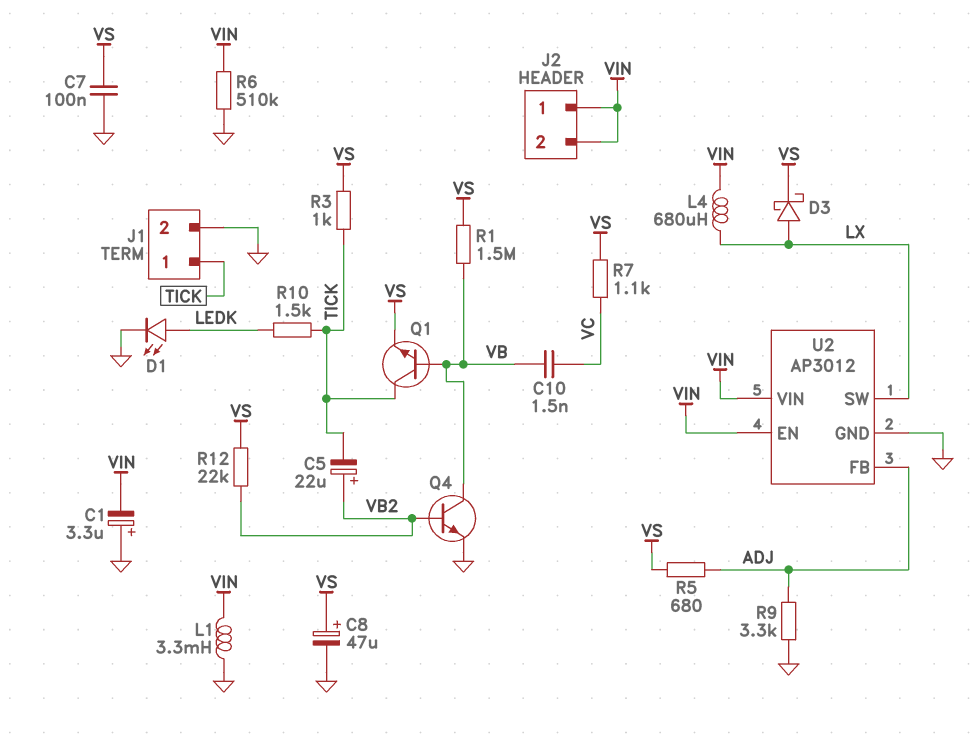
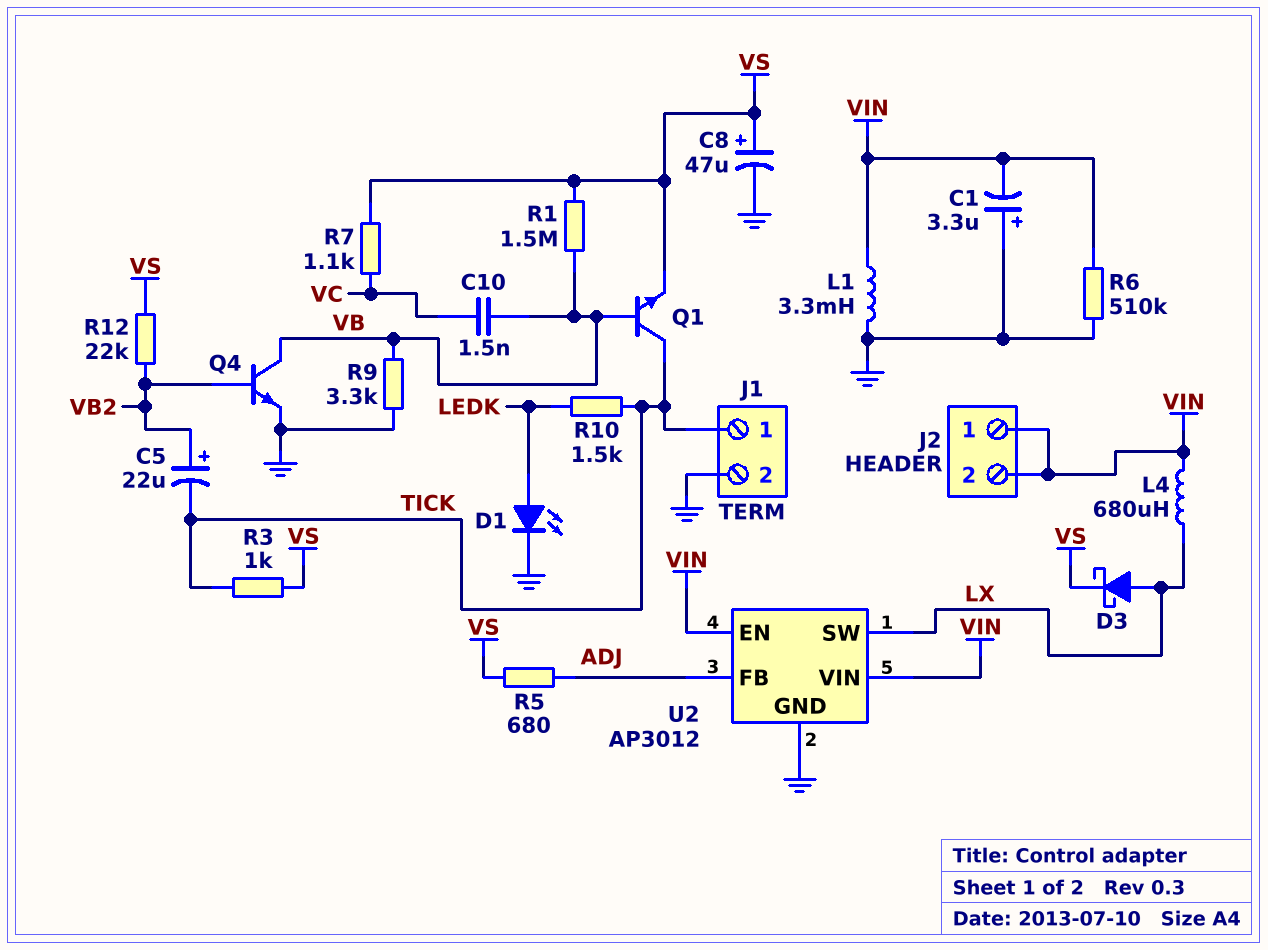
C7: 100nF (GND, VS) -> none
R9: 3.3k (ADJ, GND) -> 3.3k (GND, VB)

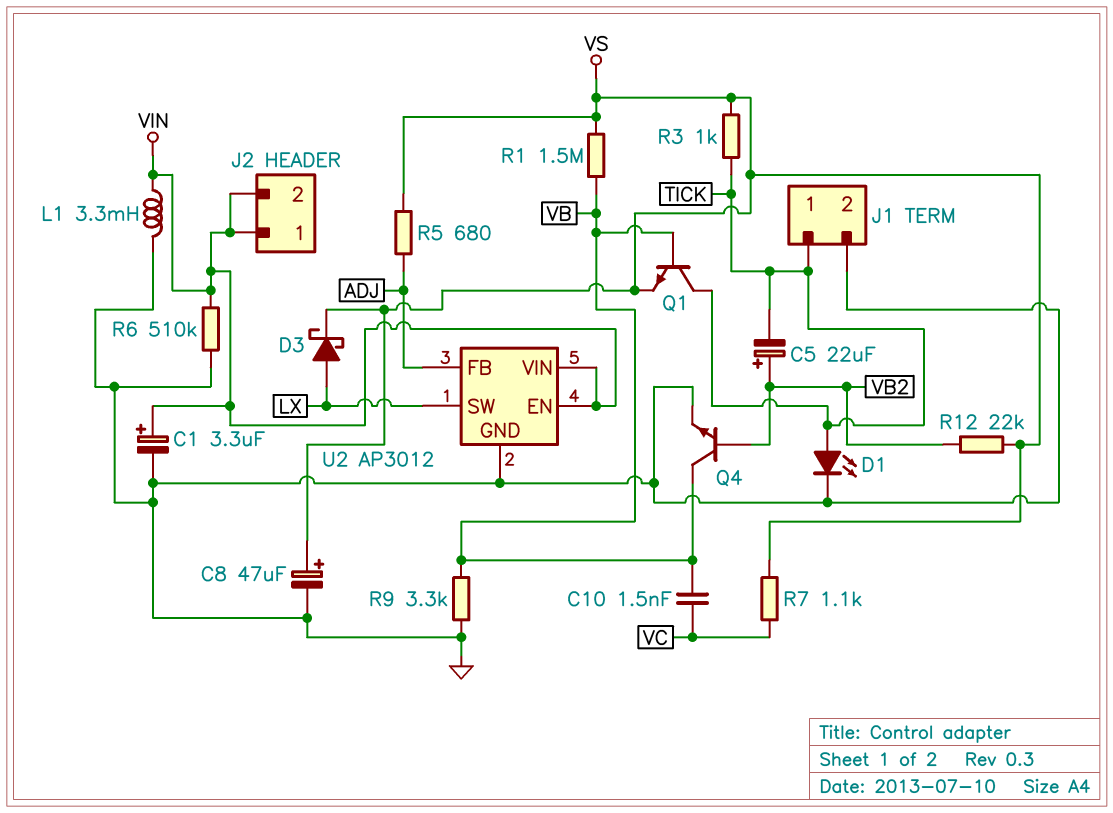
C1: 3.3uF (plus GND, minus VIN) -> 3.3uF (plus VIN, minus GND)
D1: LED (A LEDK, K GND) -> LED (A TICK, K GND)
L4: 680uH (LX, VIN) -> none
R10: 1.5k (LEDK, TICK) -> none

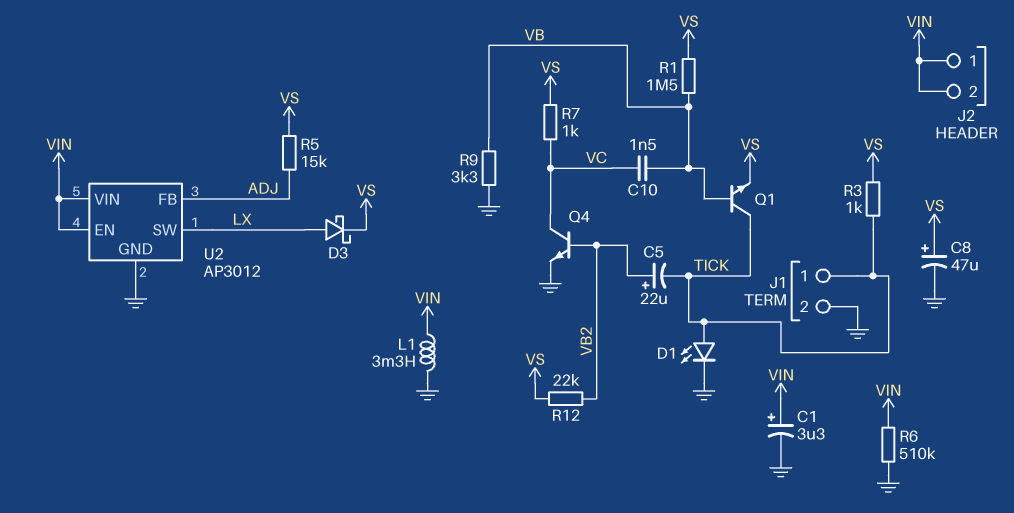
Q4: NPN (B VB2, C VB, E GND) -> NPN (B VB2, C VC, E GND)
R5: 680 (ADJ, VS) -> 15k (ADJ, VS)
R7: 1.1k (VC, VS) -> 1k (VC, VS)

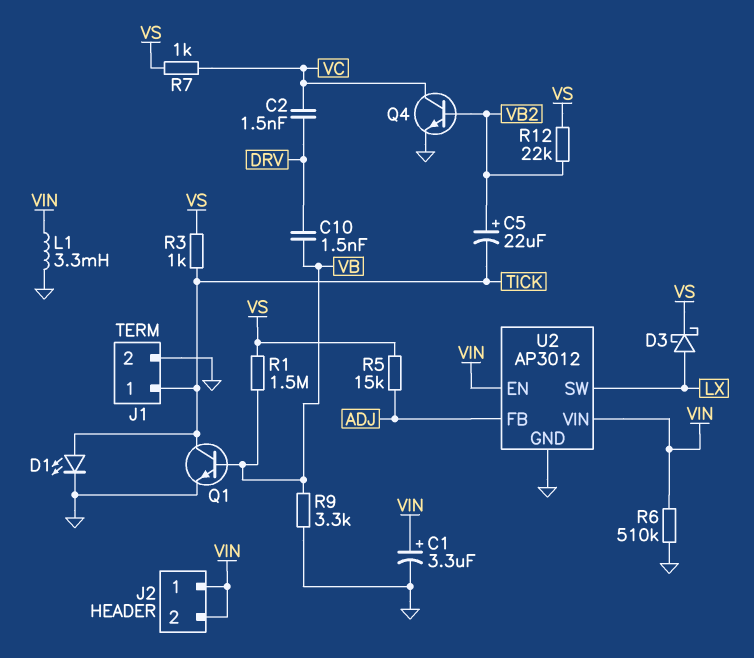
C2: none -> 1.5nF (DRV, VC)
C8: 47uF (plus VS, minus GND) -> none
C10: 1.5nF (VB, VC) -> 1.5nF (DRV, VB)
Q1: NPN (B VB, C TICK, E VS) -> NPN (B VB, C TICK, E GND)

